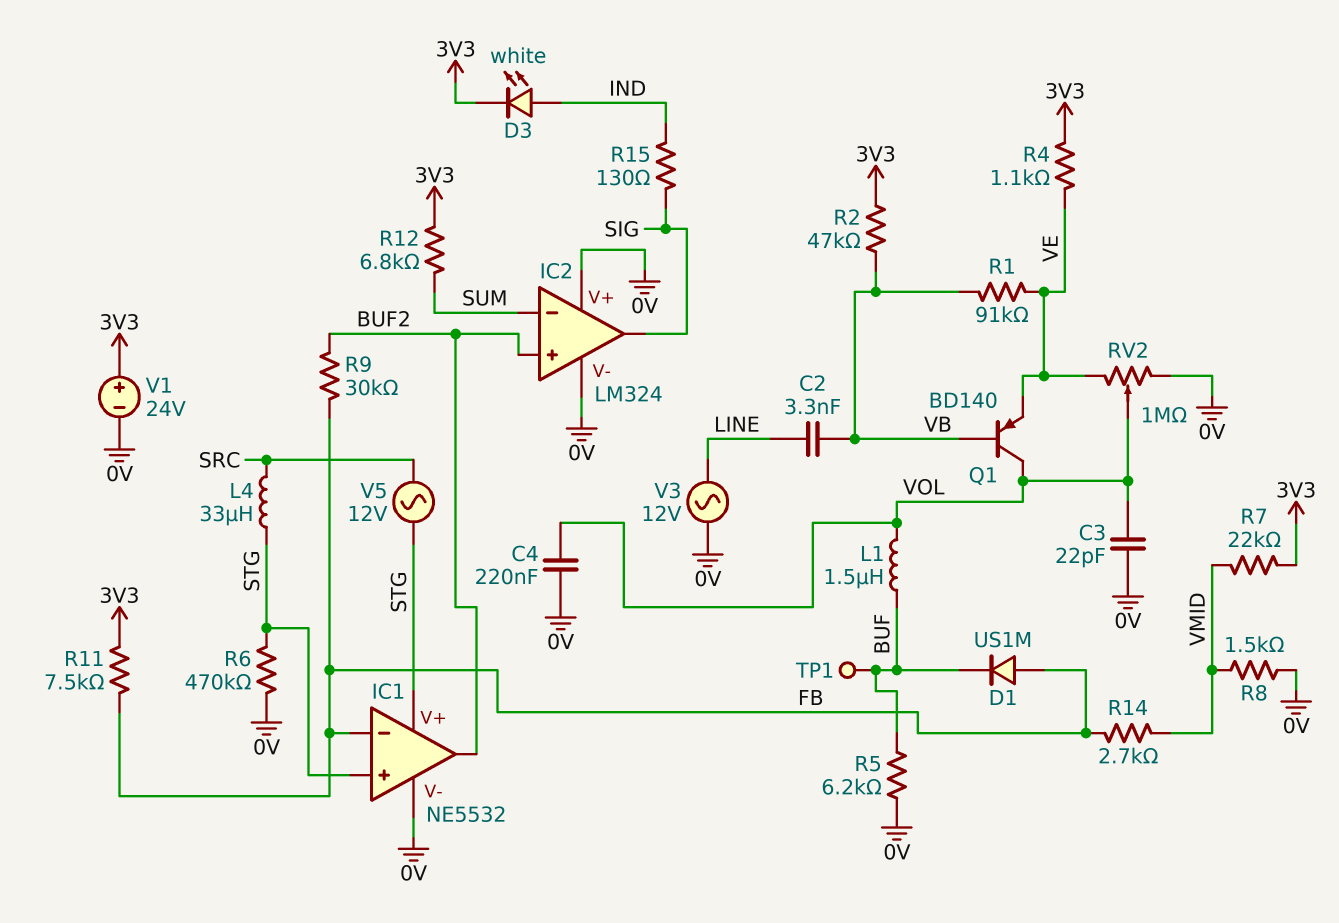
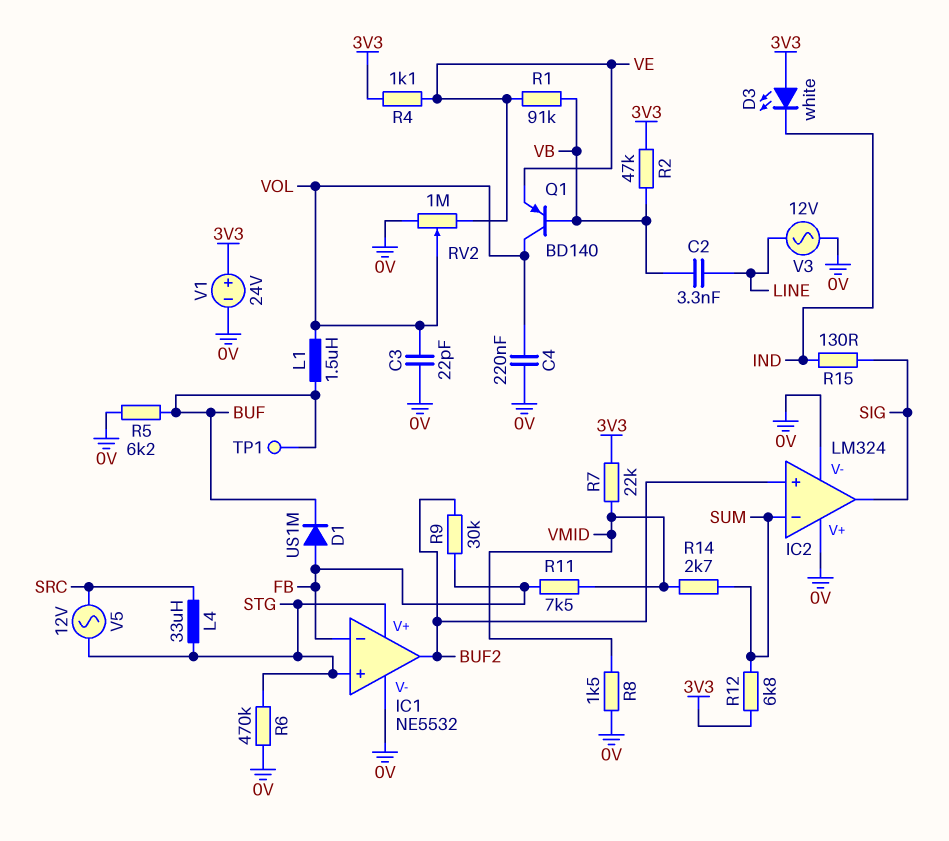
D3: LED white (A IND, K 3V3) -> LED white (A 3V3, K IND)
R11: 7.5k (3V3, FB) -> 7.5k (FB, VMID)
R14: 2.7k (FB, VMID) -> 2.7k (SUM, VMID)

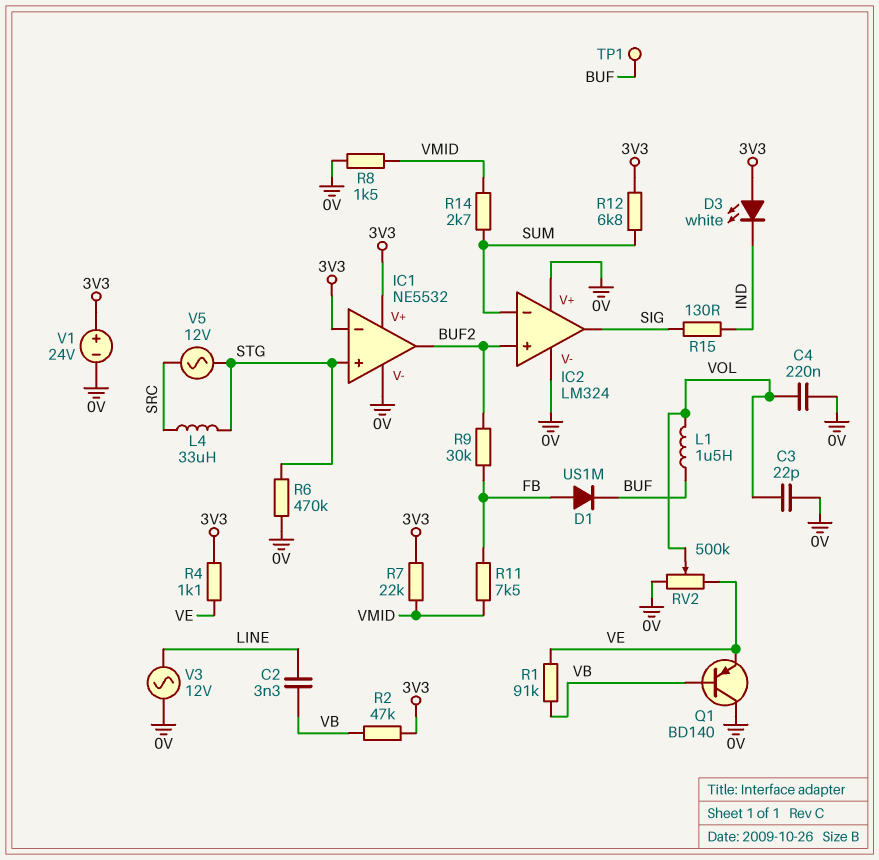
IC1 pin V+: STG -> 3V3
IC1 pin in-: FB -> 3V3
Q1: PNP BD140 (B VB, C VOL, E VE) -> PNP BD140 (B VB, C 0V, E VE)
R5: 6.2k (0V, BUF) -> none
RV2: 1M (0V, VE, wiper VOL) -> 500k (0V, VE, wiper VOL)

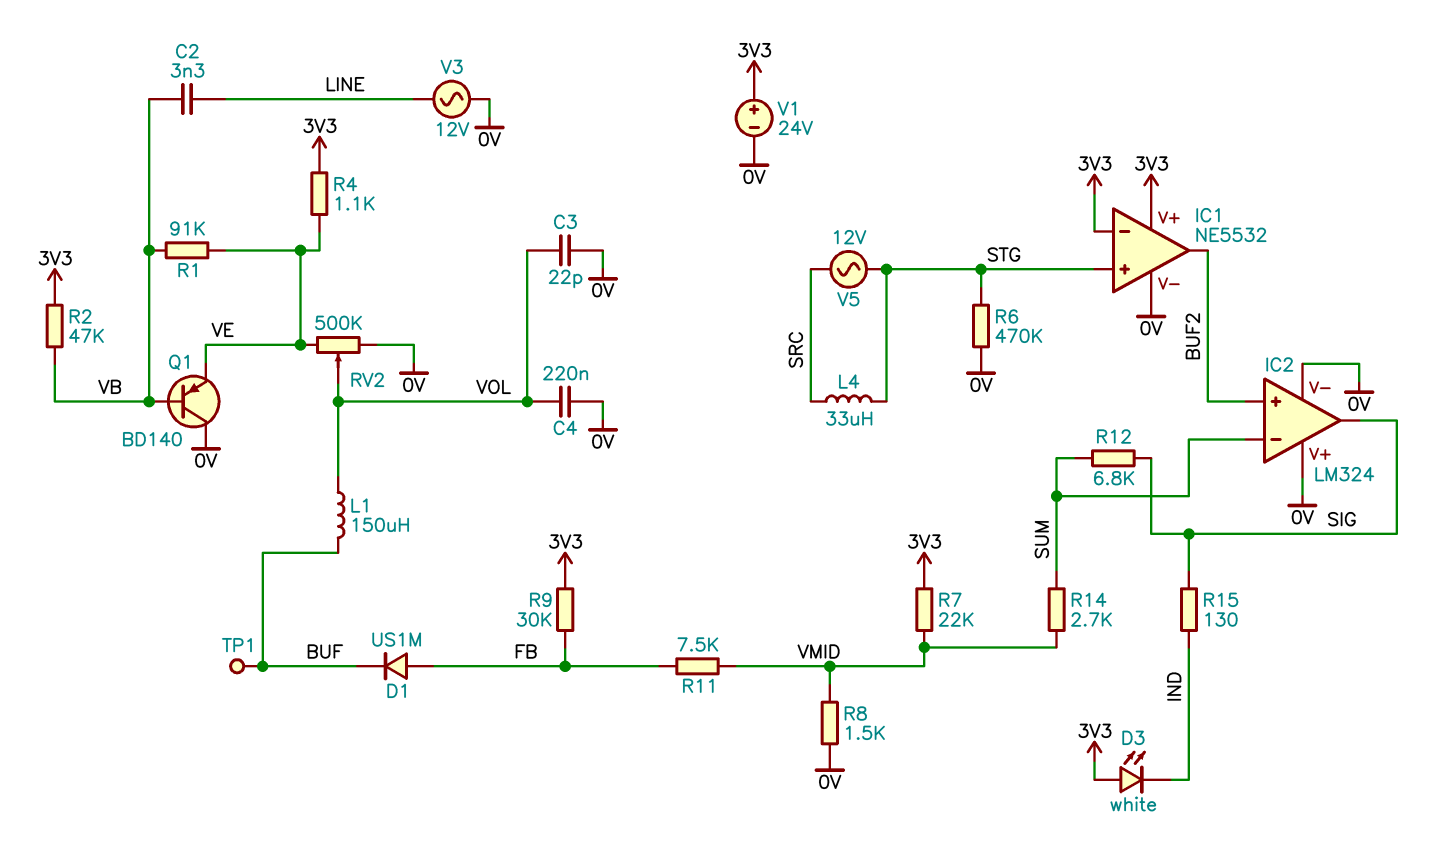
L1: 1.5uH (BUF, VOL) -> 150uH (BUF, VOL)
R9: 30k (BUF2, FB) -> 30k (3V3, FB)
R12: 6.8k (3V3, SUM) -> 6.8k (SIG, SUM)

